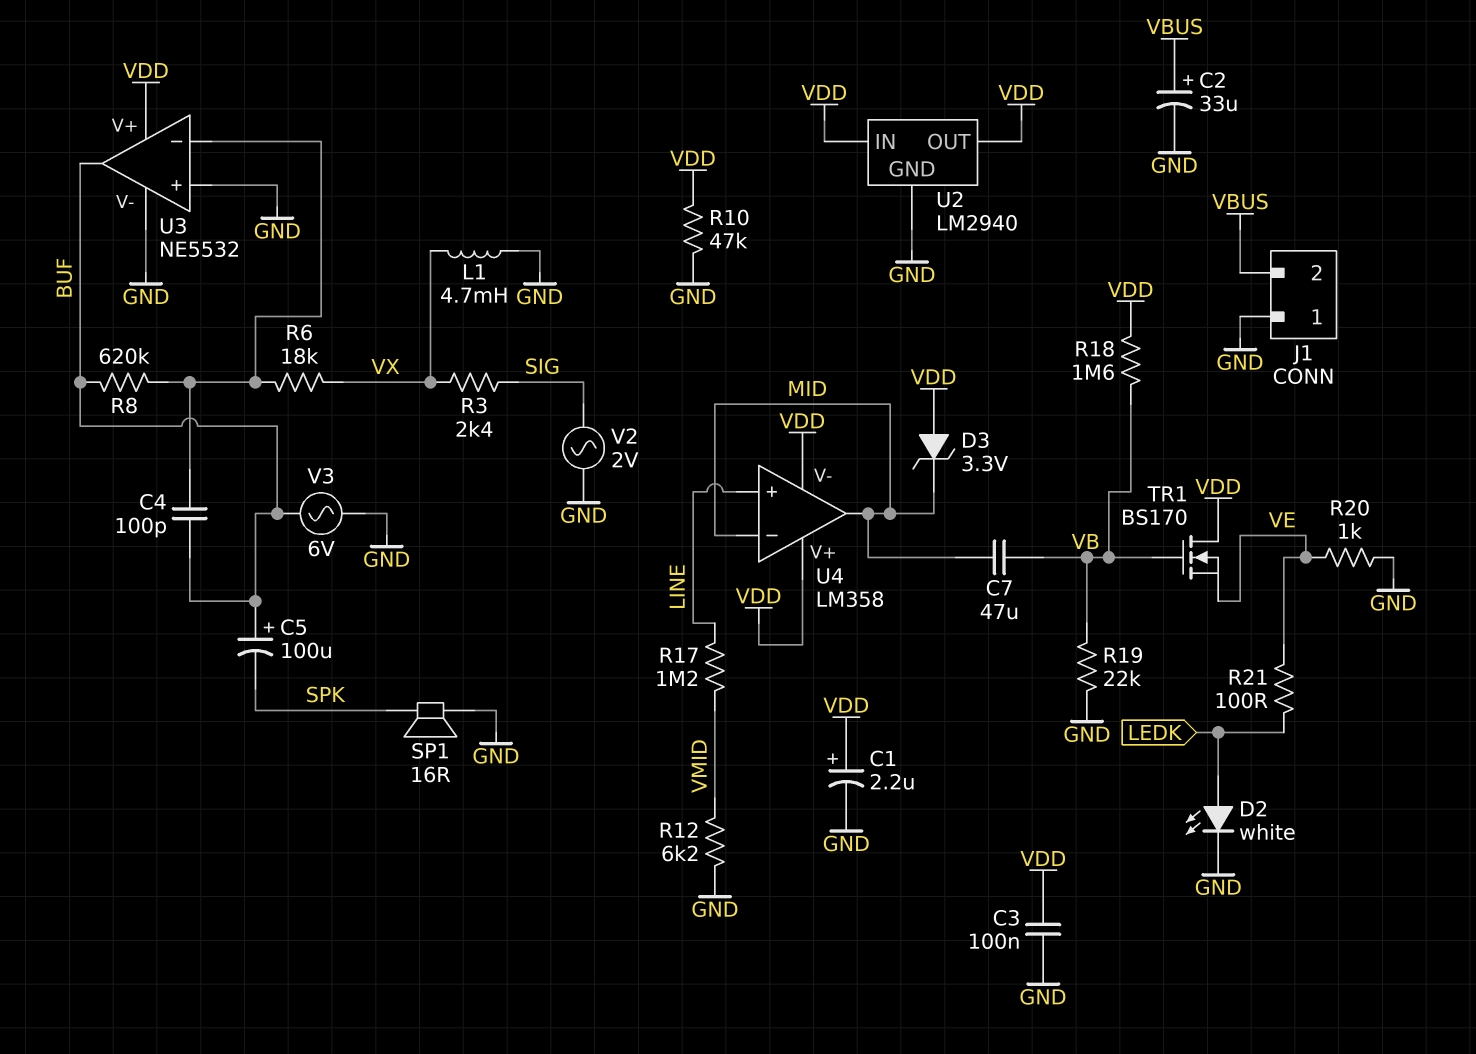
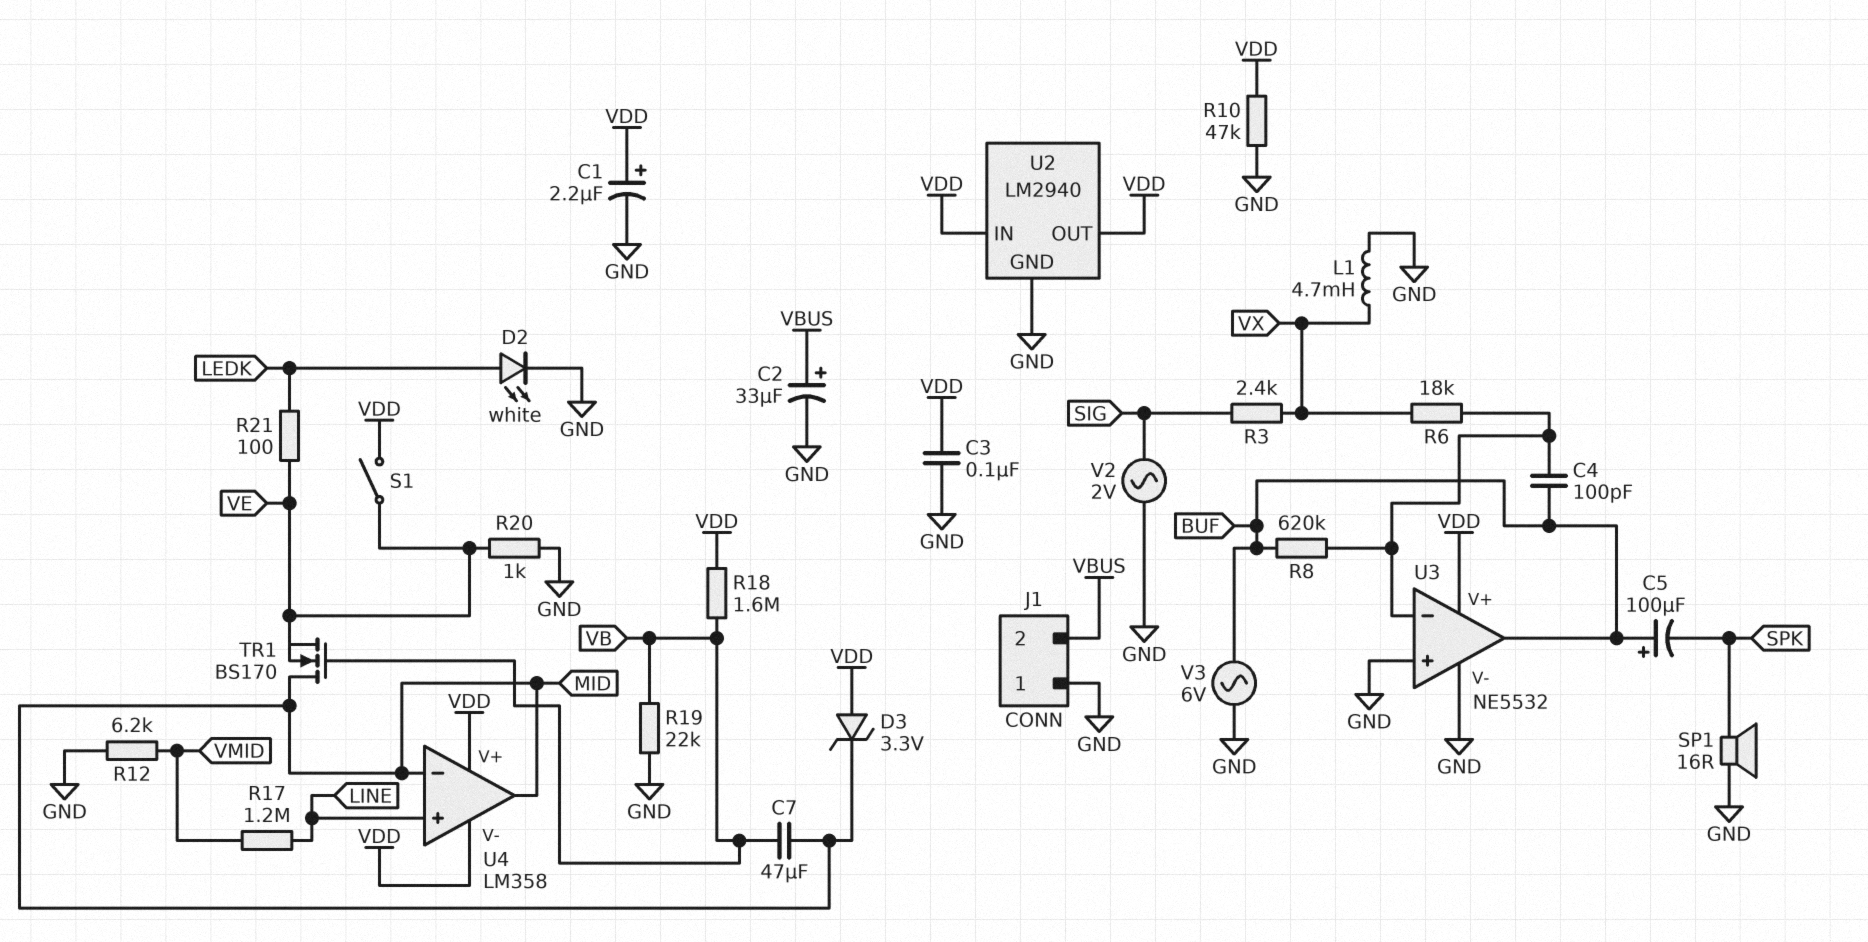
S1: none -> switch (VDD, VE)
TR1: NMOS BS170 (G VB, D VDD, S VE) -> NMOS BS170 (G VB, D MID, S VE)

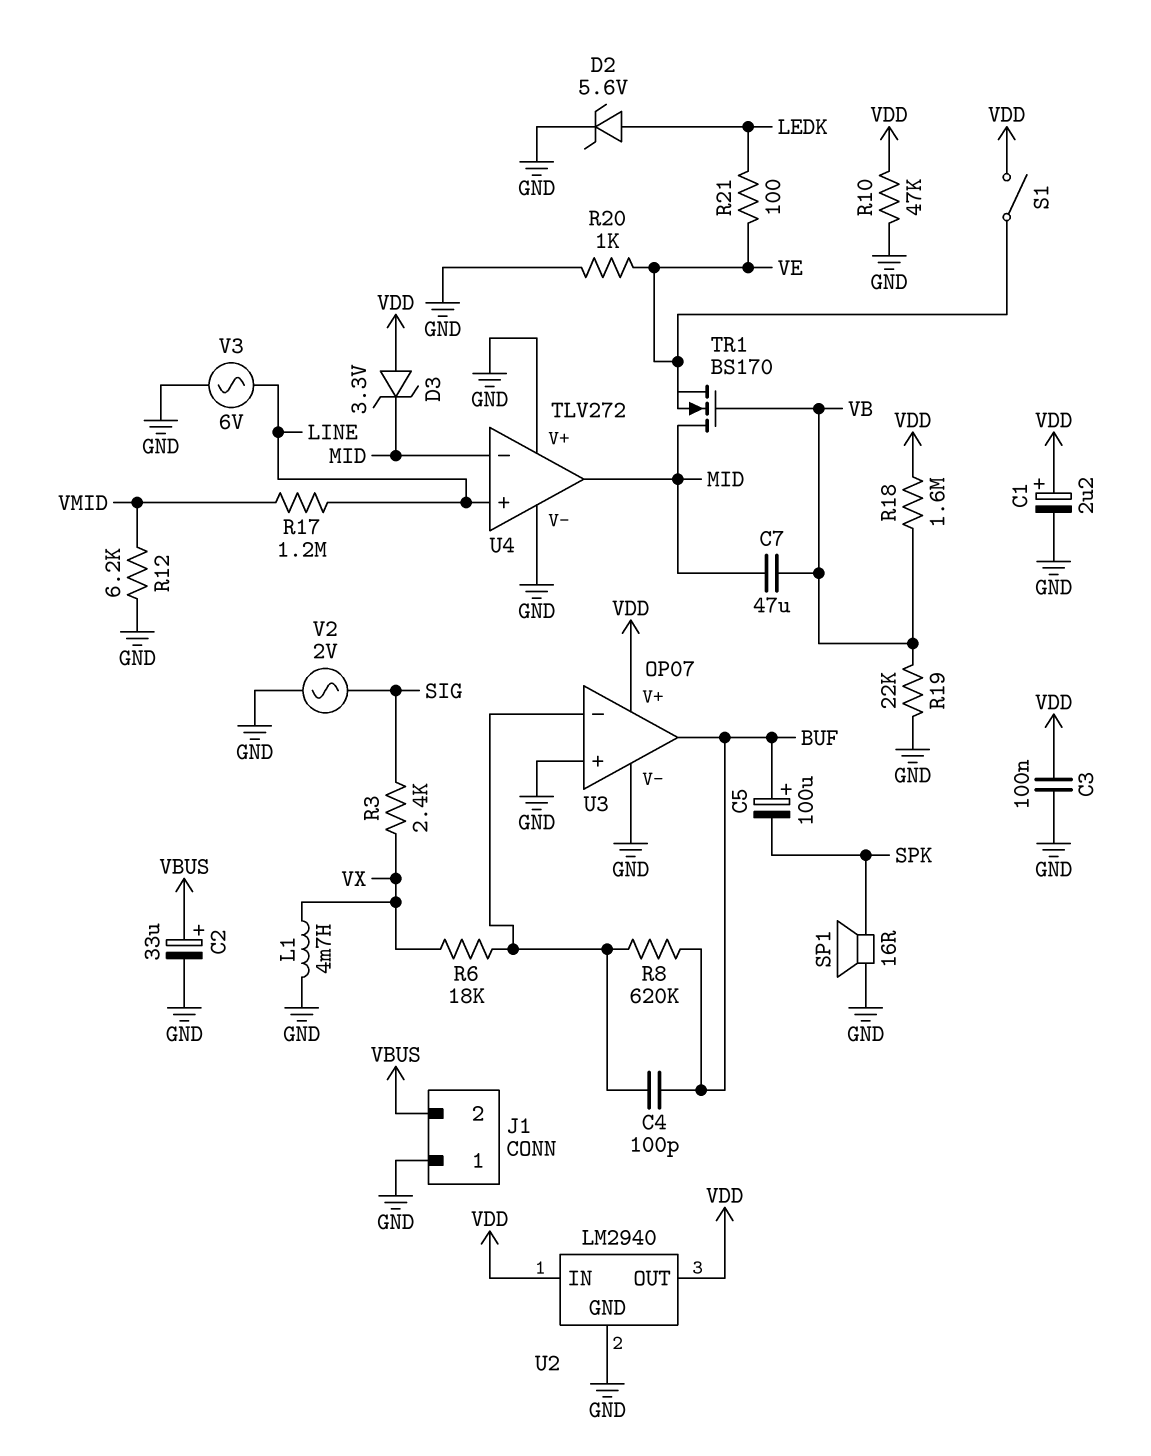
D2: LED white (A LEDK, K GND) -> zener 5.6V (A LEDK, K GND)
U3: NE5532 -> OP07
U4: LM358 -> TLV272
U4 pin V+: VDD -> GND
U4 pin V-: VDD -> GND
V3: AC 6V (BUF, GND) -> AC 6V (GND, LINE)

